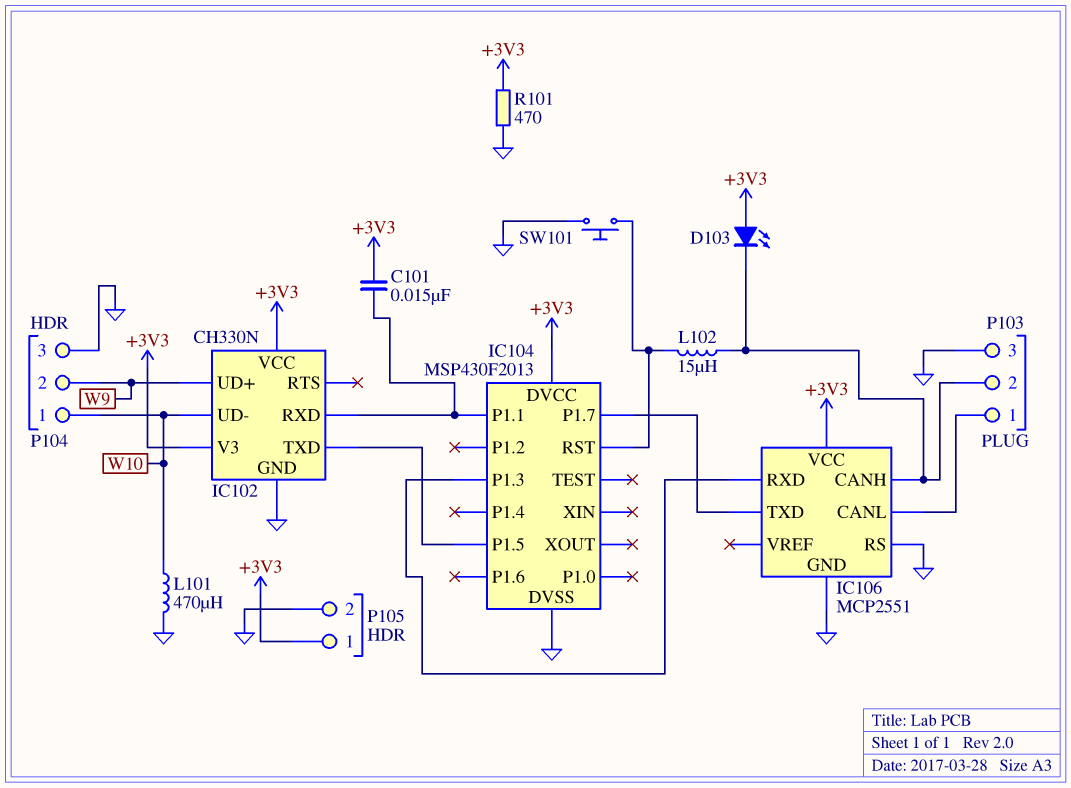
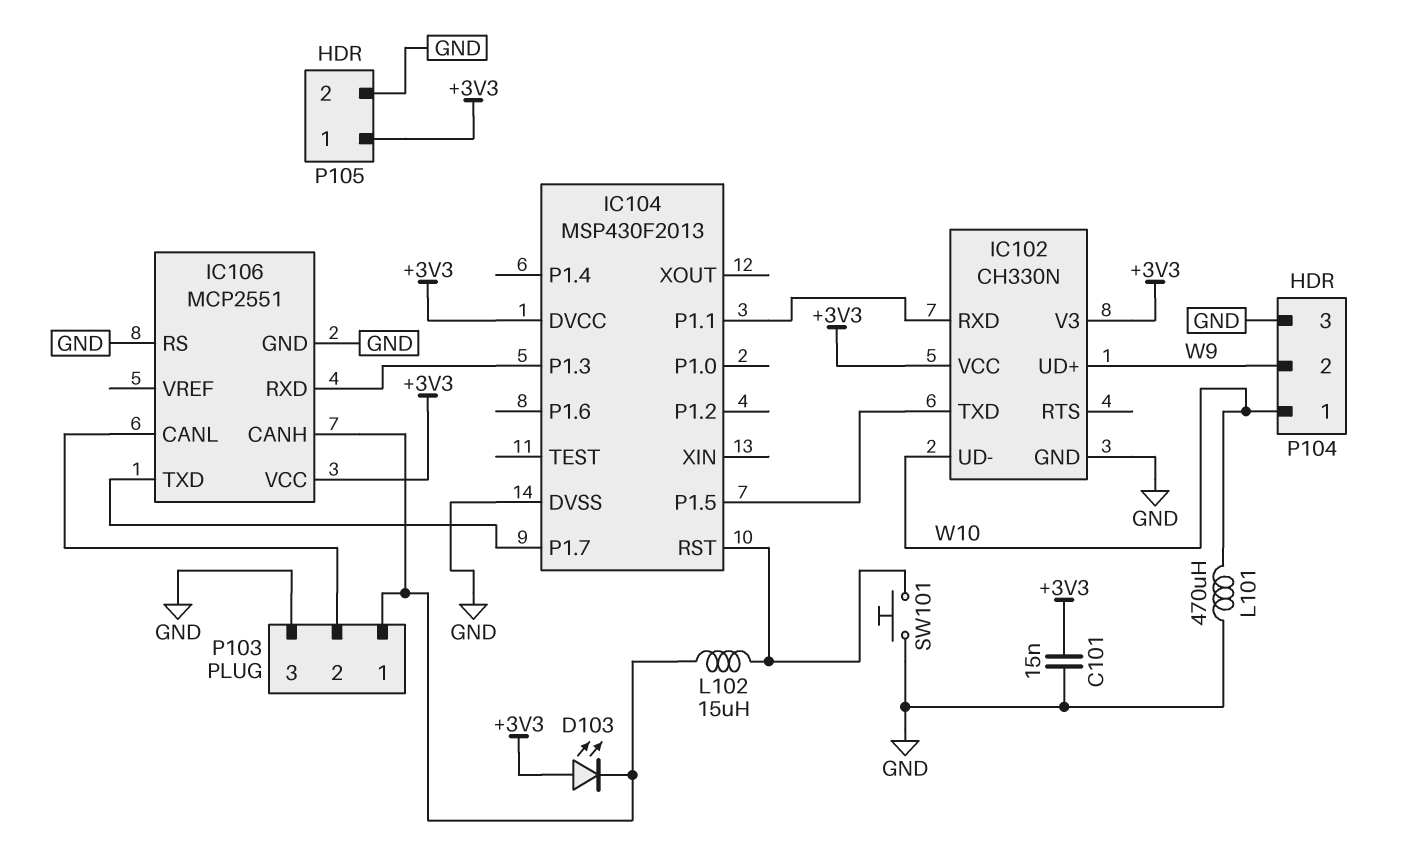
C101: 15nF (+3V3, IC102/RXD) -> 15nF (+3V3, GND)
P103 pin 1: IC106/CANL -> IC106/CANH
P103 pin 2: IC106/CANH -> IC106/CANL
R101: 470 (+3V3, GND) -> none

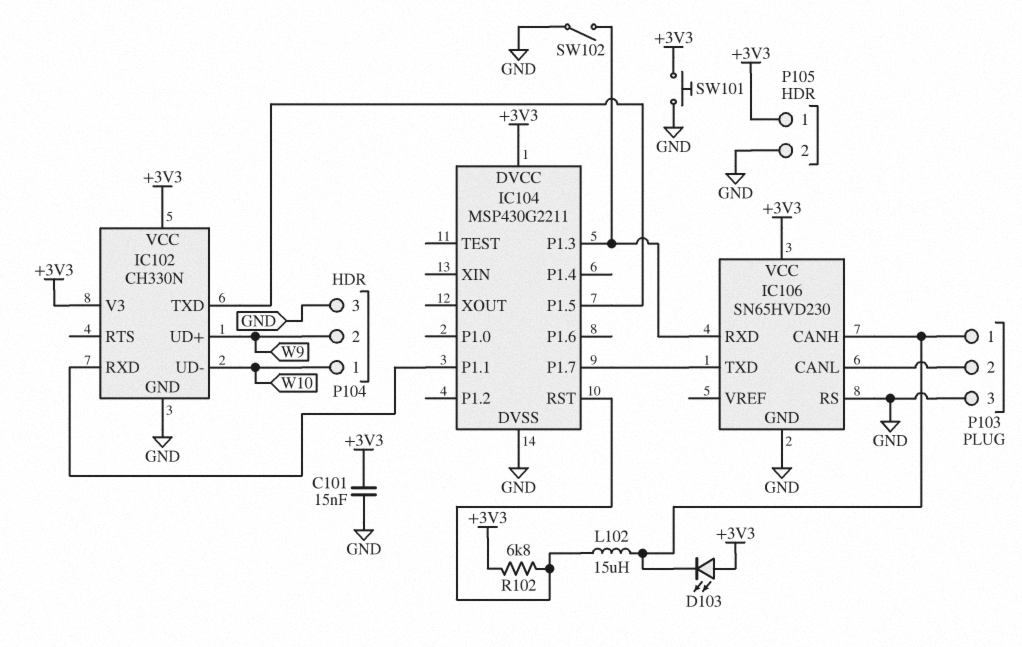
IC104: MSP430F2013 -> MSP430G2211
IC106: MCP2551 -> SN65HVD230
L101: 470uH (GND, W10) -> none
R102: none -> 6.8k (+3V3, IC104/RST)
SW101: button (GND, IC104/RST) -> button (+3V3, GND)
SW102: none -> switch (GND, IC104/P1.3)

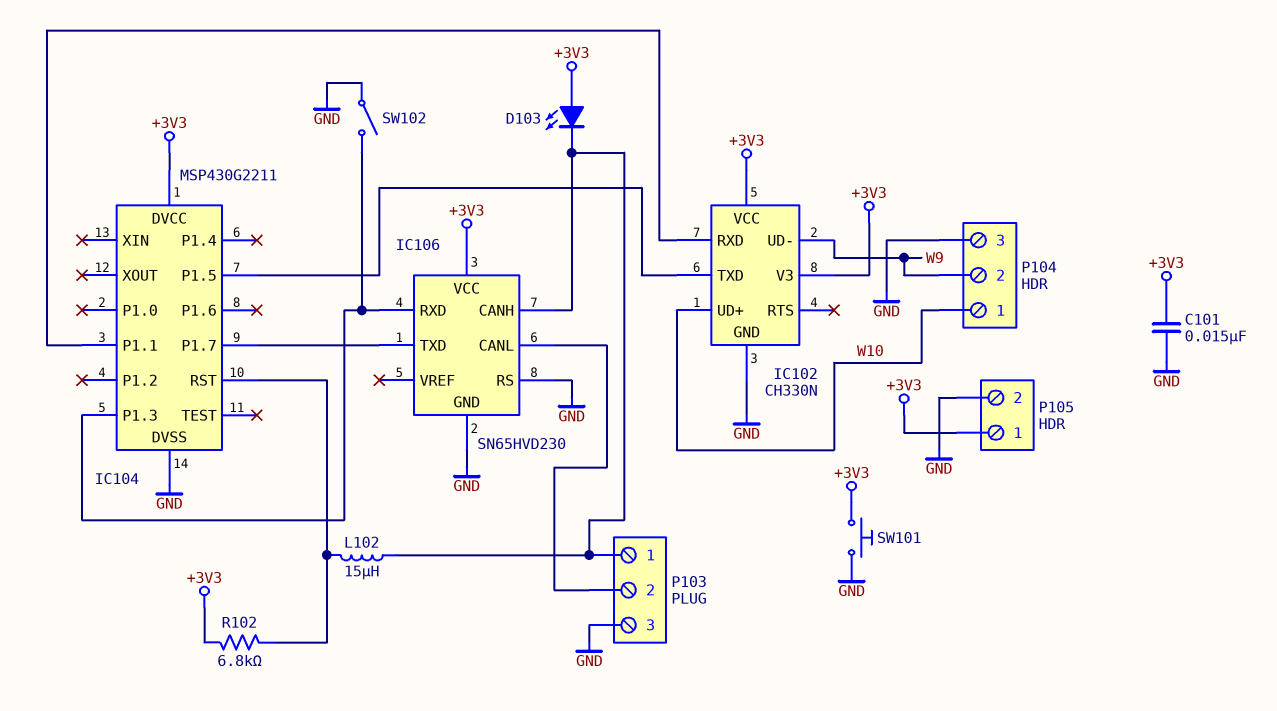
IC102 pin UD+: W9 -> W10
IC102 pin UD-: W10 -> W9

